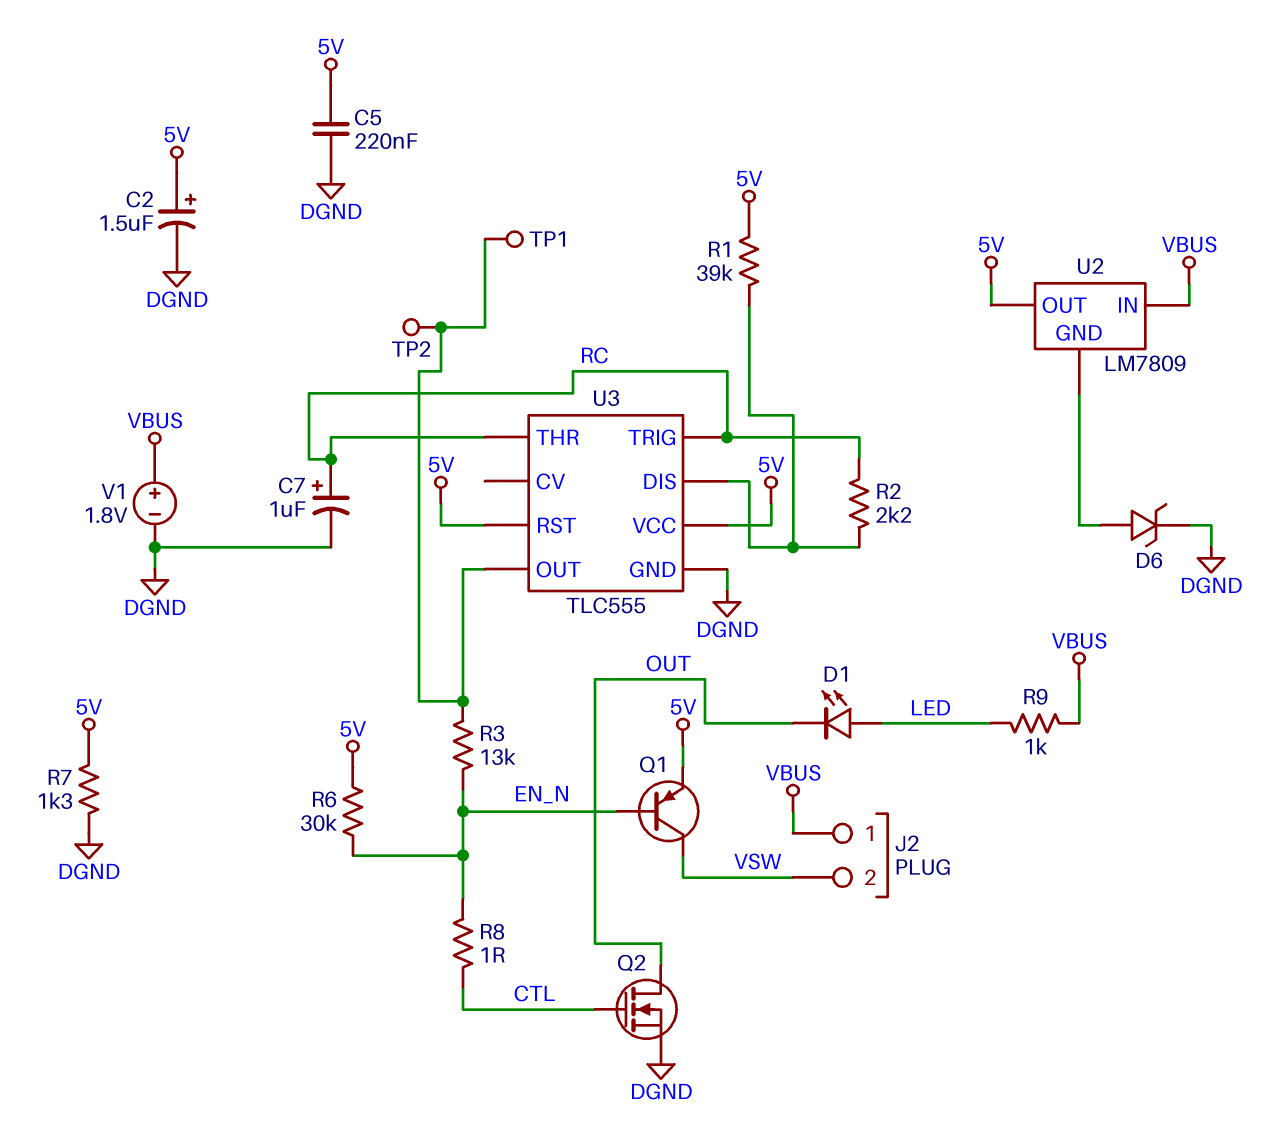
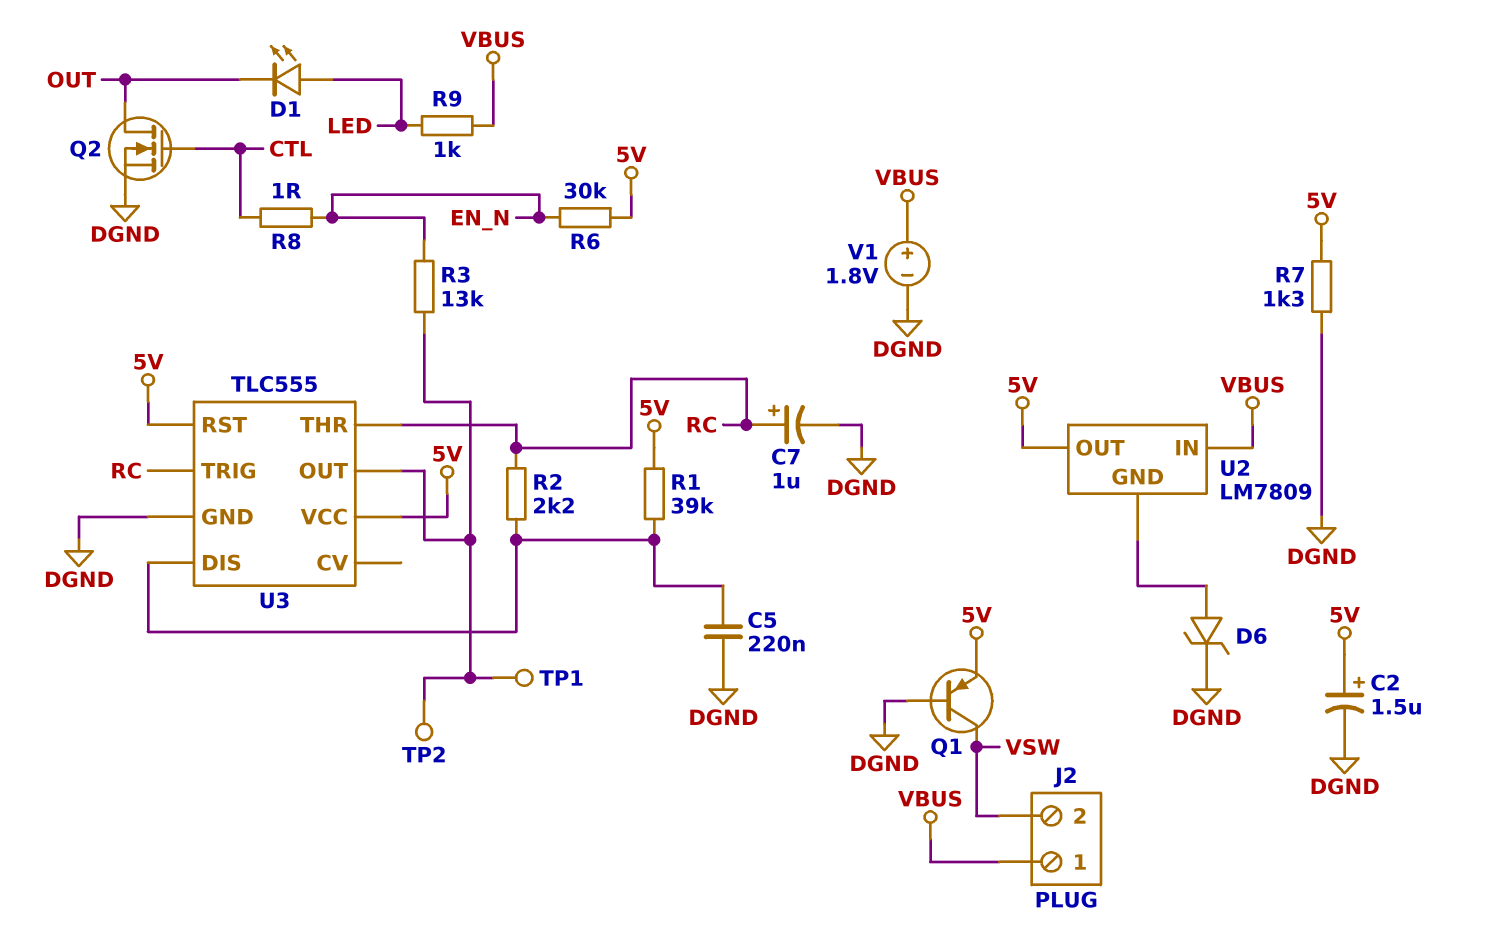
C5: 220nF (5V, DGND) -> 220nF (DGND, U3/DIS)
Q1: PNP (B EN_N, C VSW, E 5V) -> PNP (B DGND, C VSW, E 5V)

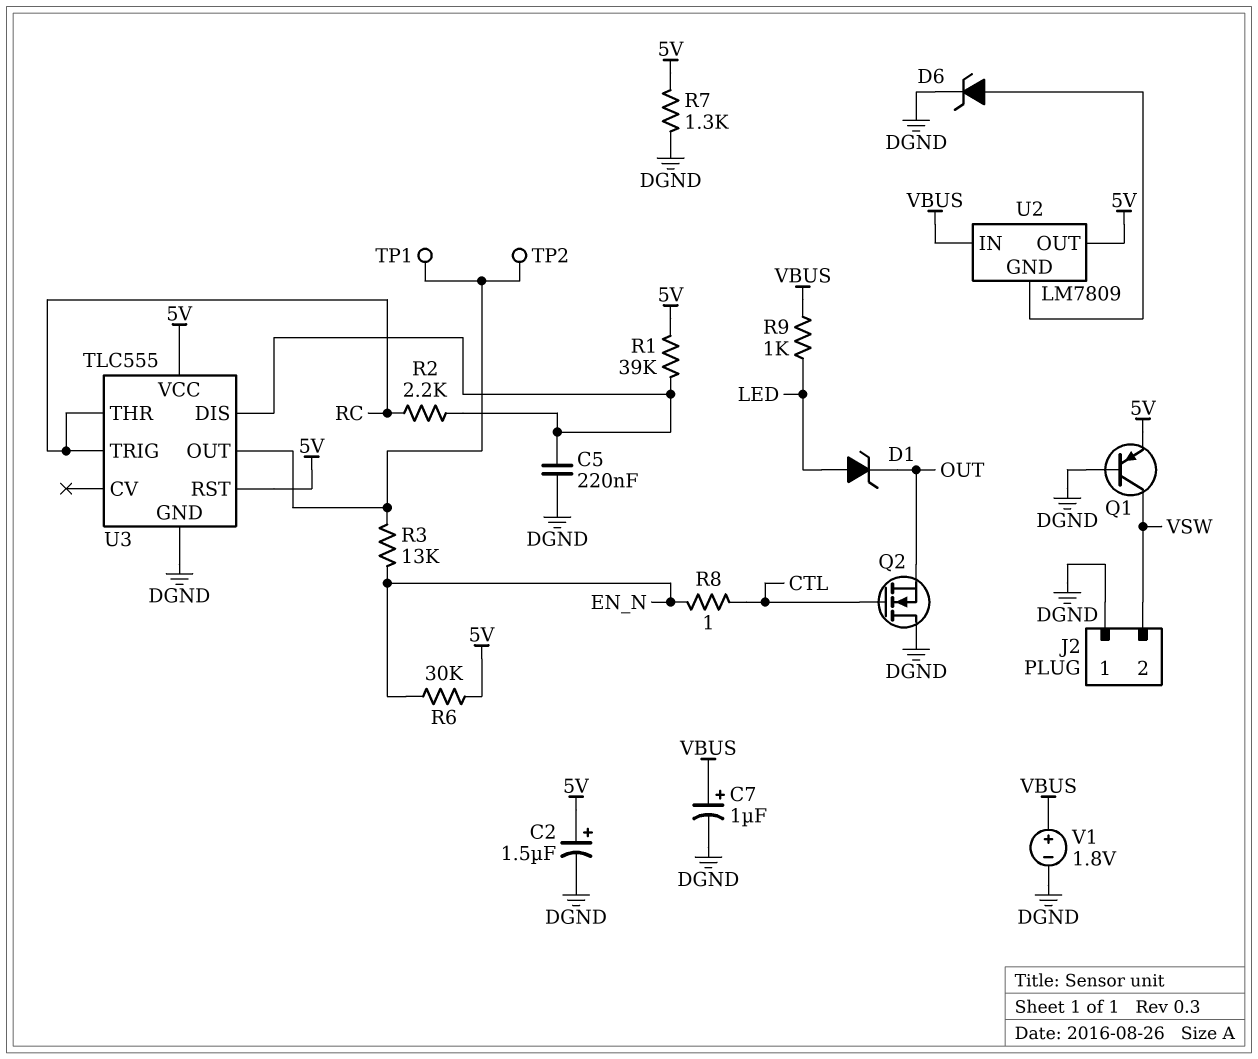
C7: 1uF (plus RC, minus DGND) -> 1uF (plus VBUS, minus DGND)
D1: LED (A LED, K OUT) -> zener (A LED, K OUT)
J2 pin 1: VBUS -> DGND
Q2: NMOS (G CTL, D OUT, S DGND) -> NMOS (G CTL, D DGND, S OUT)

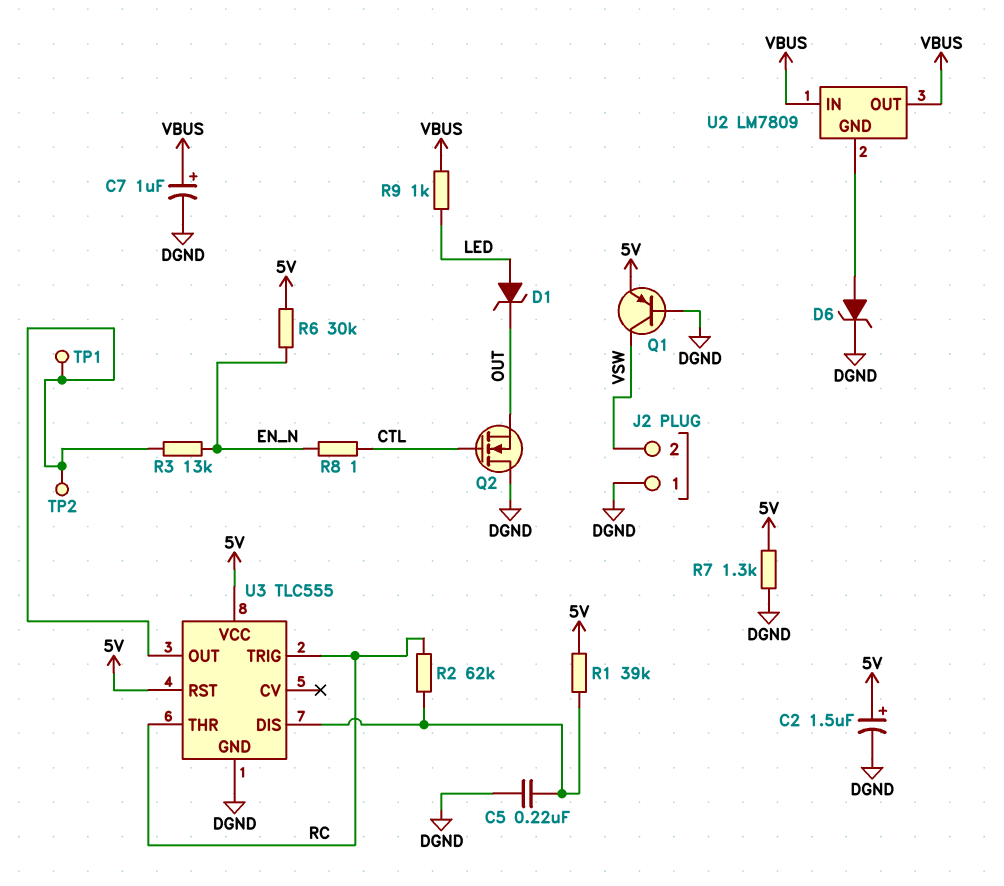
R2: 2.2k (RC, U3/DIS) -> 62k (RC, U3/DIS)
U2 pin OUT: 5V -> VBUS
V1: 1.8V (plus VBUS, minus DGND) -> none

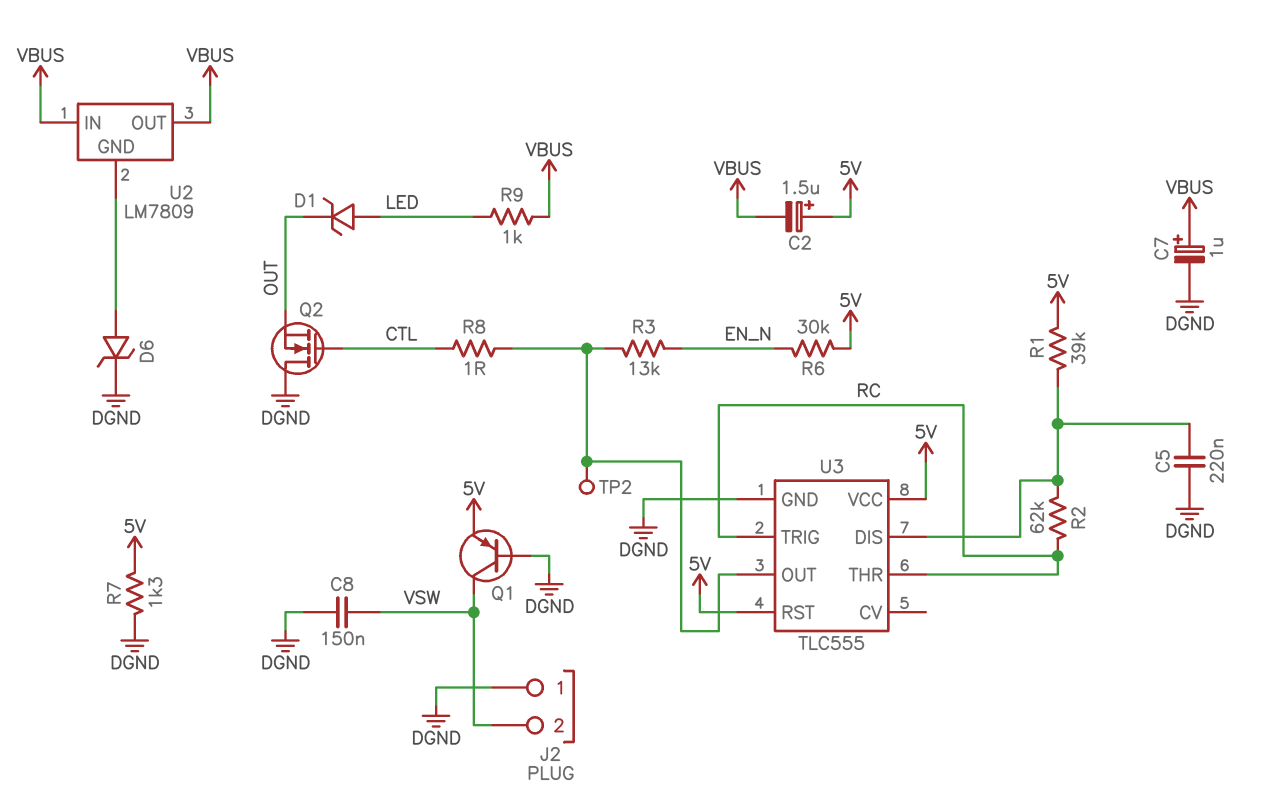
C2: 1.5uF (plus 5V, minus DGND) -> 1.5uF (plus 5V, minus VBUS)
C8: none -> 150nF (DGND, VSW)
R8: 1 (CTL, EN_N) -> 1 (CTL, U3/OUT)
TP1: test point (U3/OUT) -> none

